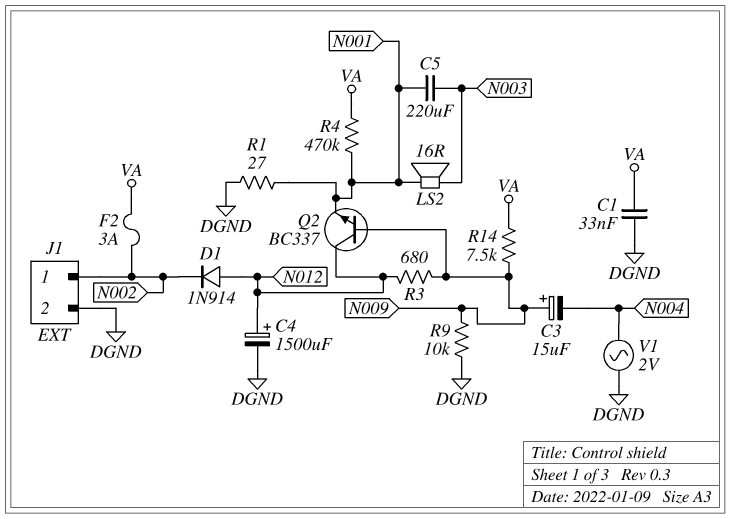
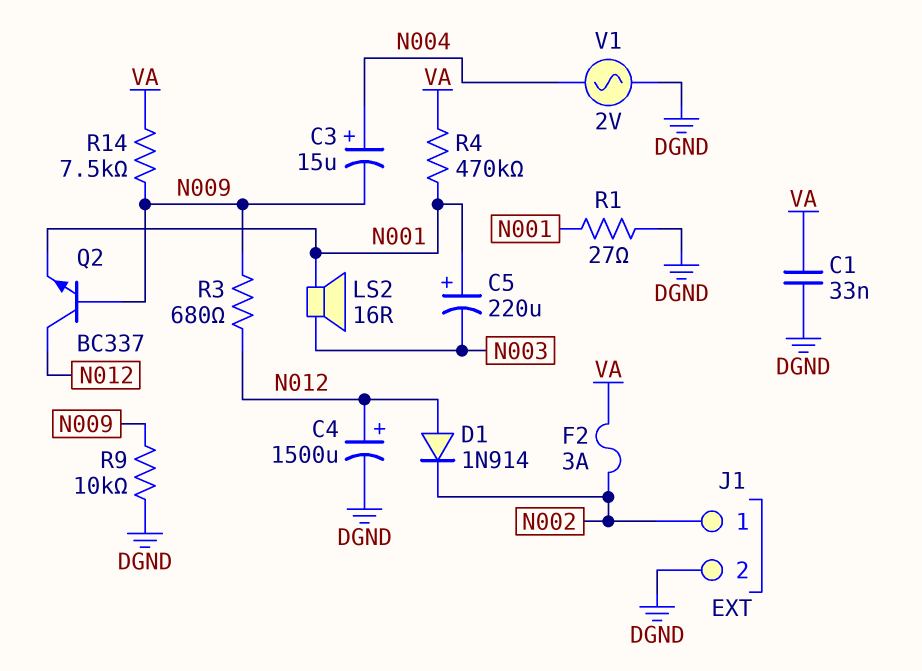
C3: 15uF (plus N009, minus N004) -> 15uF (plus N004, minus N009)
C5: 220uF (N001, N003) -> 220uF (plus N001, minus N003)

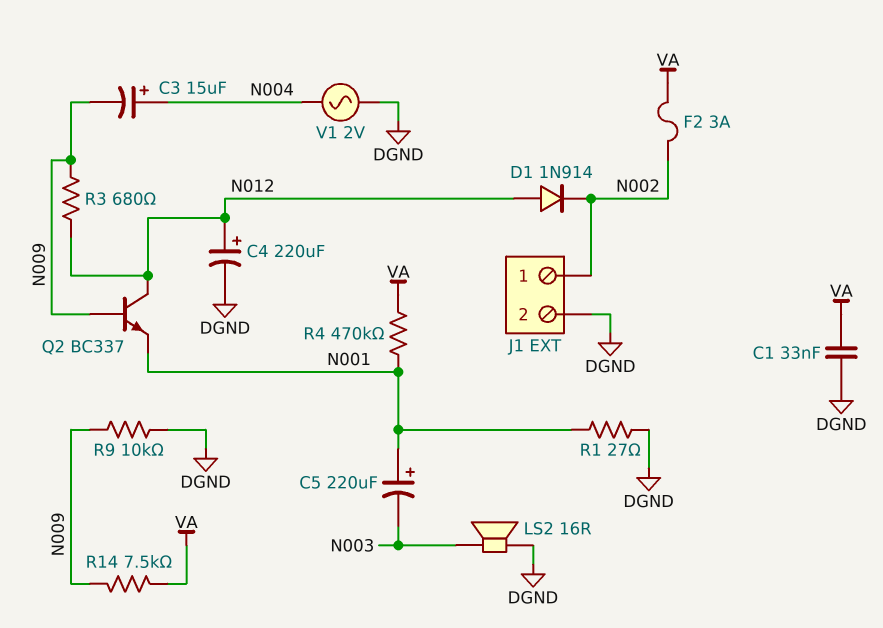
C4: 1500uF (plus N012, minus DGND) -> 220uF (plus N012, minus DGND)
LS2: speaker 16R (N001, N003) -> speaker 16R (DGND, N003)

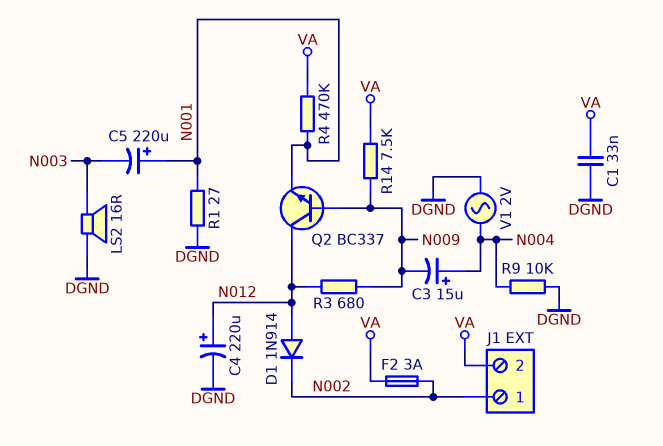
J1 pin 2: DGND -> VA
R9: 10k (DGND, N009) -> 10k (DGND, N004)

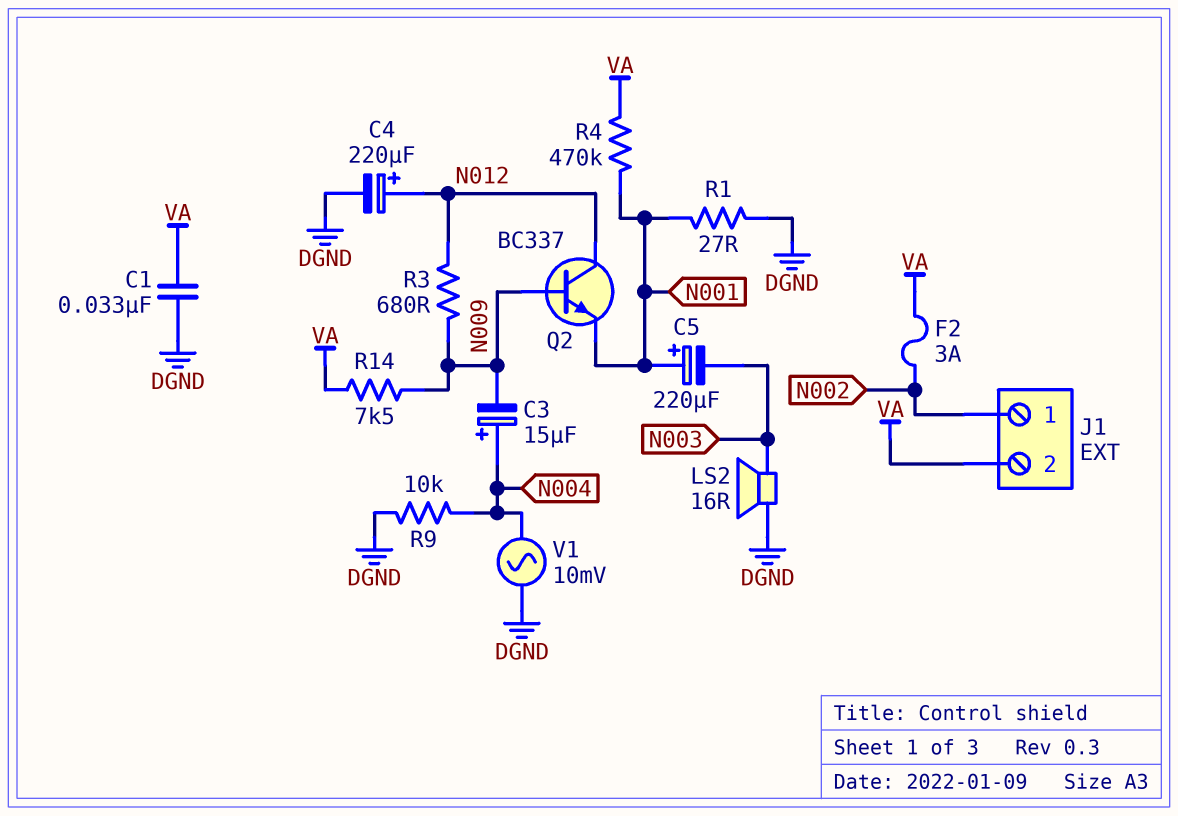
D1: diode 1N914 (A N012, K N002) -> none
V1: AC 2V (DGND, N004) -> AC 10mV (DGND, N004)

